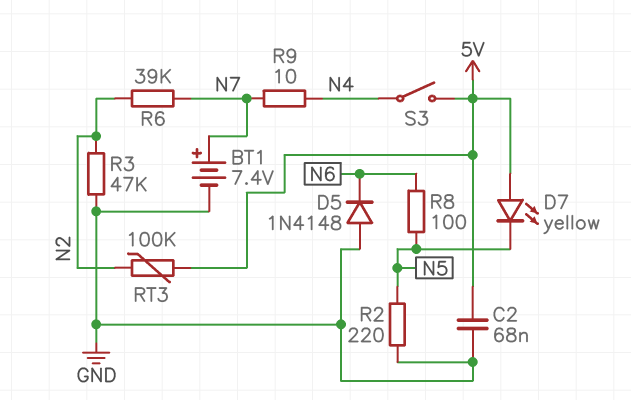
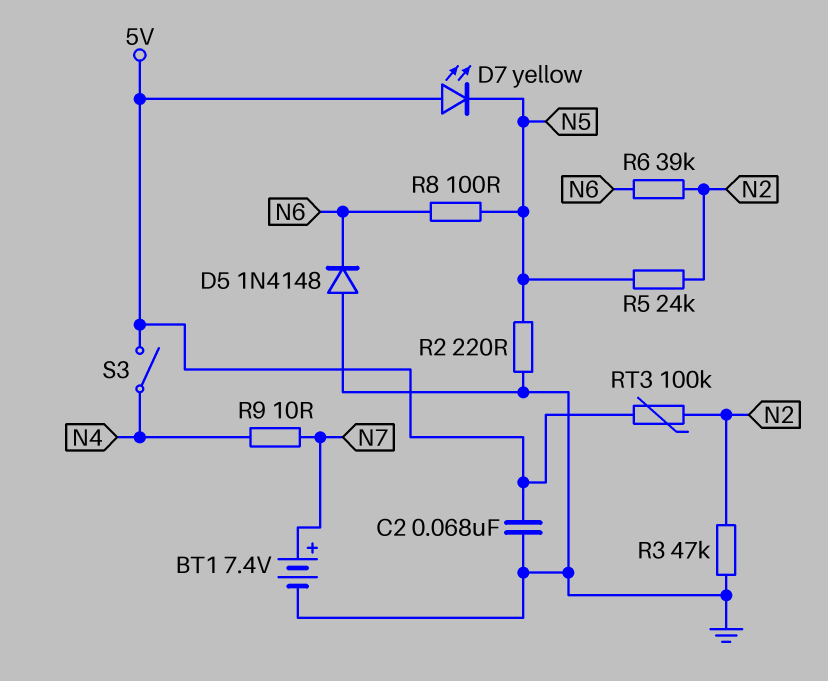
R5: none -> 24k (N2, N5)
R6: 39k (N2, N7) -> 39k (N2, N6)

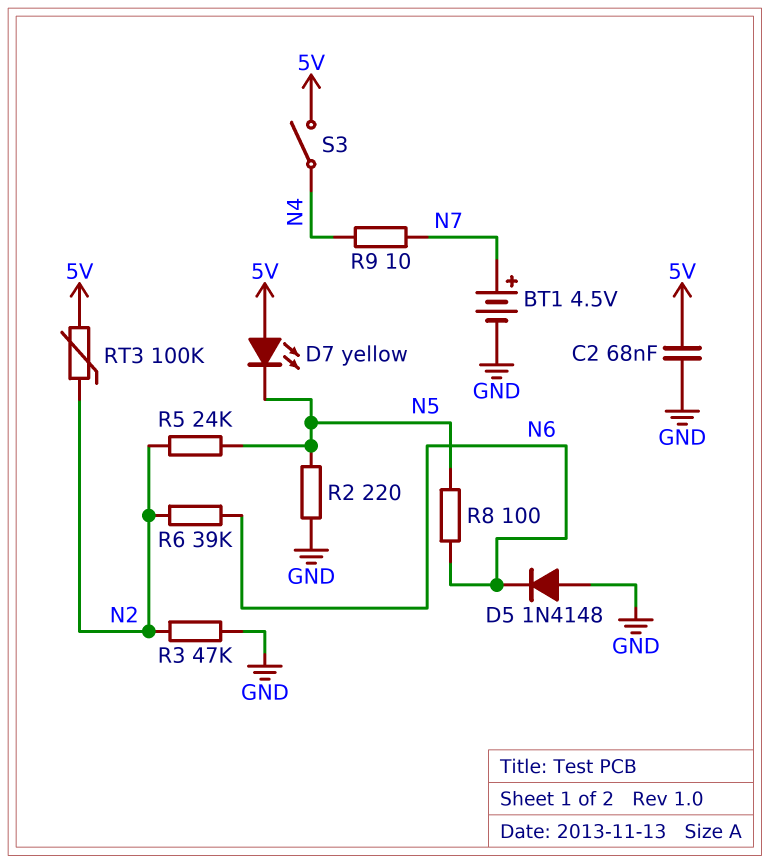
BT1: 7.4V (plus N7, minus GND) -> 4.5V (plus N7, minus GND)

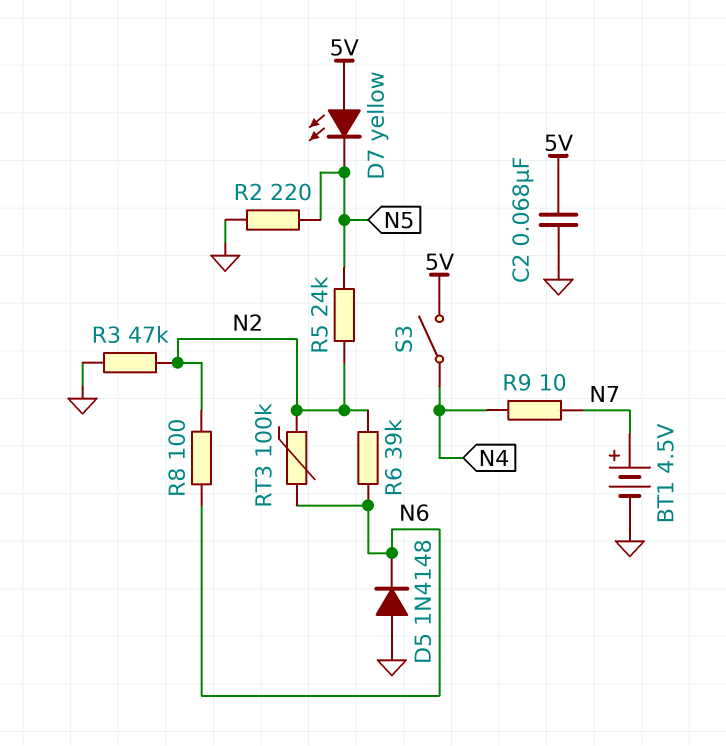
R8: 100 (N5, N6) -> 100 (N2, N6)
RT3: 100k (5V, N2) -> 100k (N2, N6)

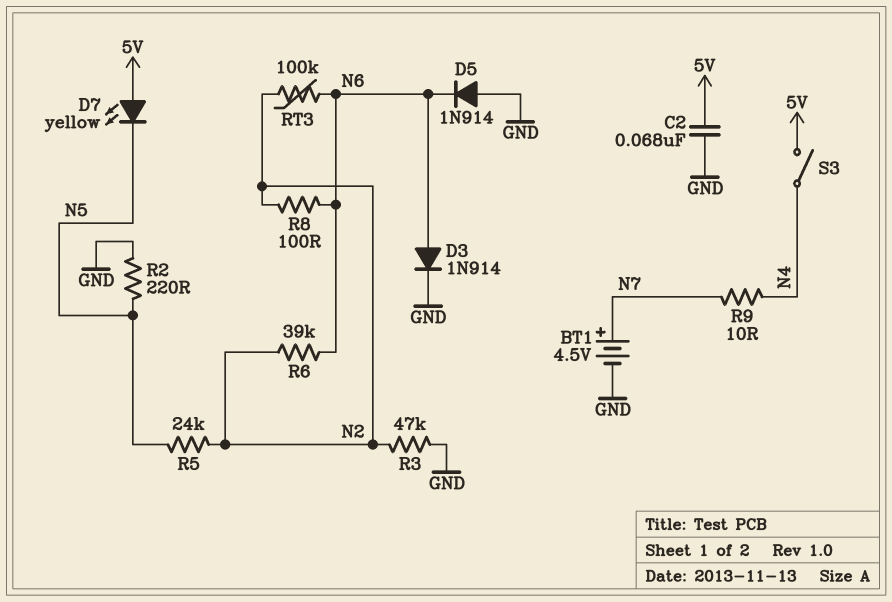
D3: none -> diode 1N914 (A N6, K GND)
D5: diode 1N4148 (A GND, K N6) -> diode 1N914 (A GND, K N6)

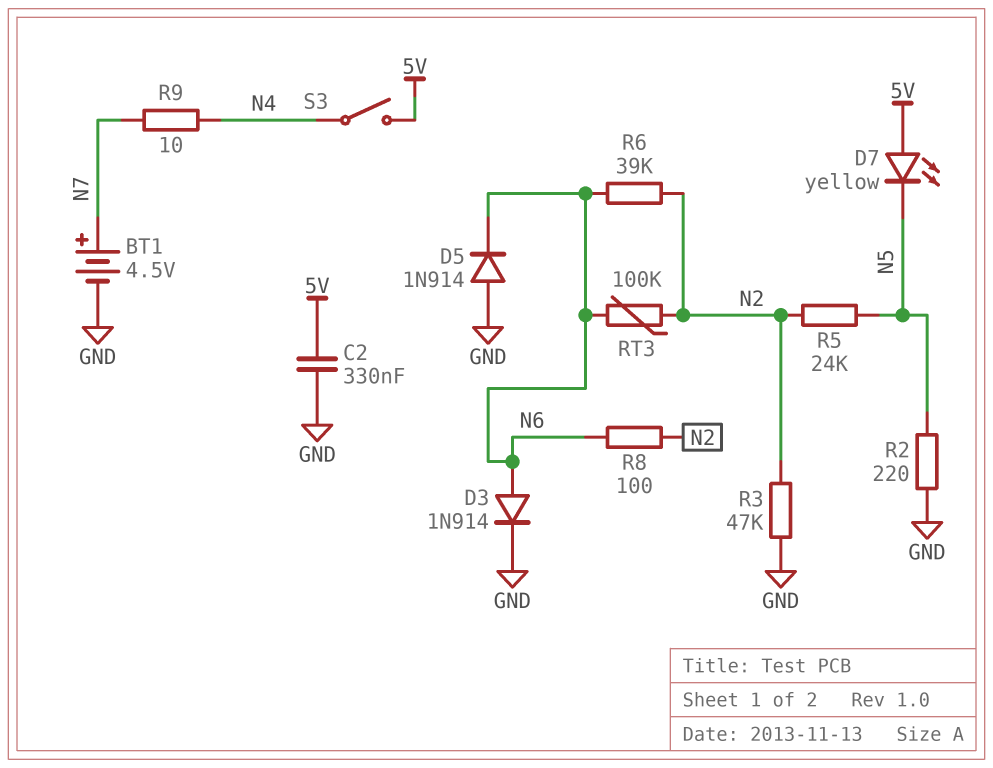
C2: 68nF (5V, GND) -> 330nF (5V, GND)

